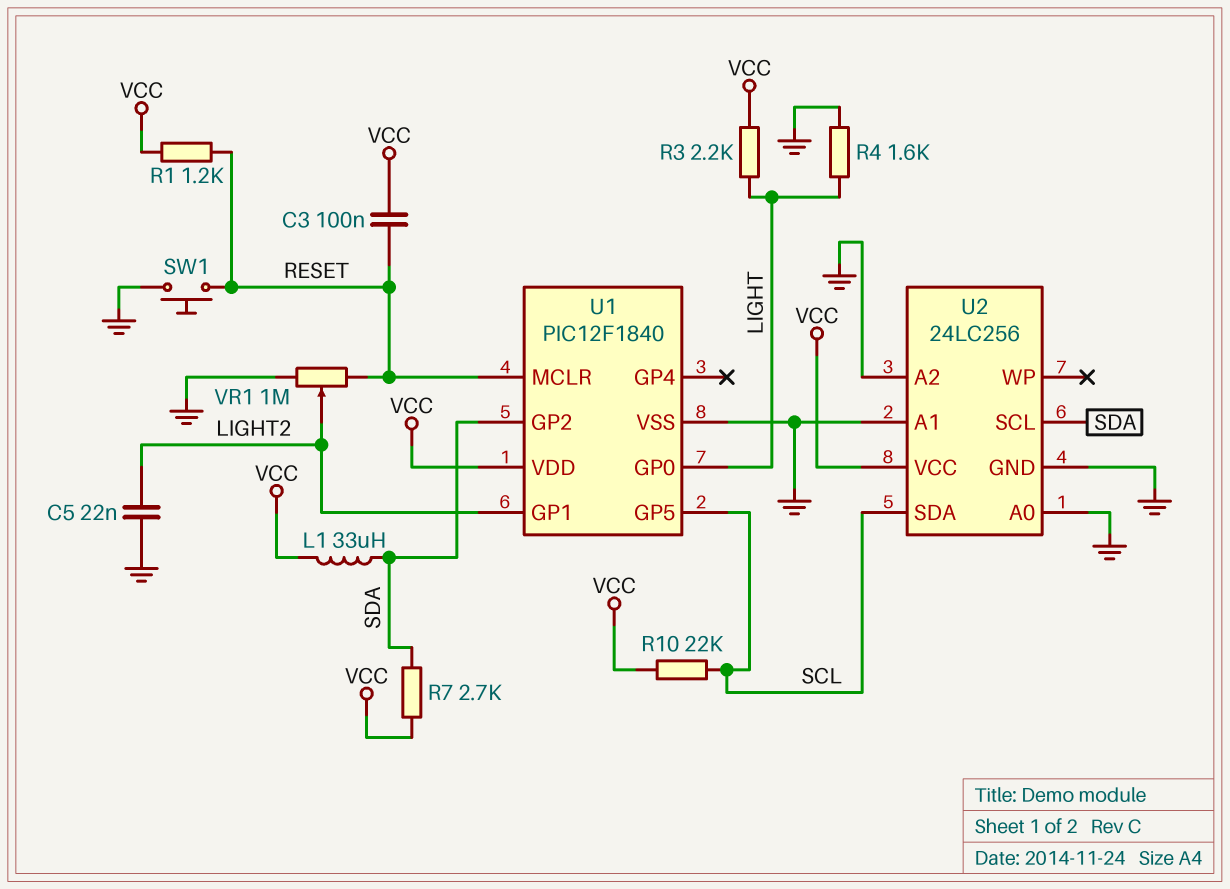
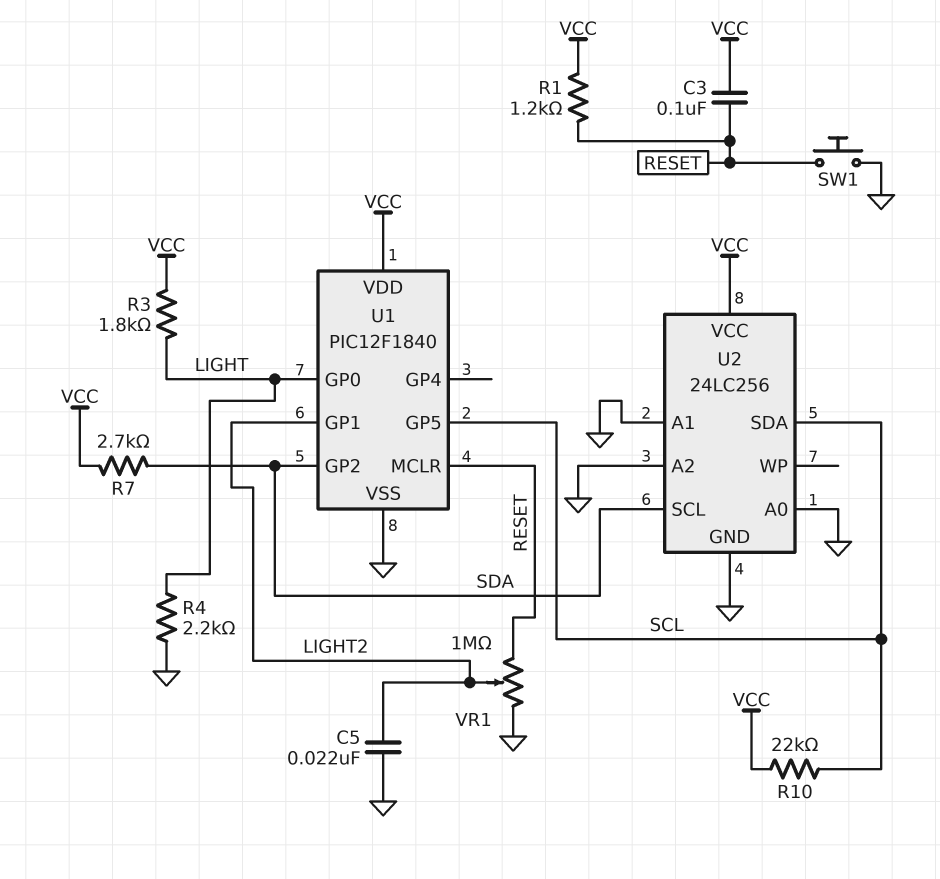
L1: 33uH (SDA, VCC) -> none
R3: 2.2k (LIGHT, VCC) -> 1.8k (LIGHT, VCC)
R4: 1.6k (GND, LIGHT) -> 2.2k (GND, LIGHT)

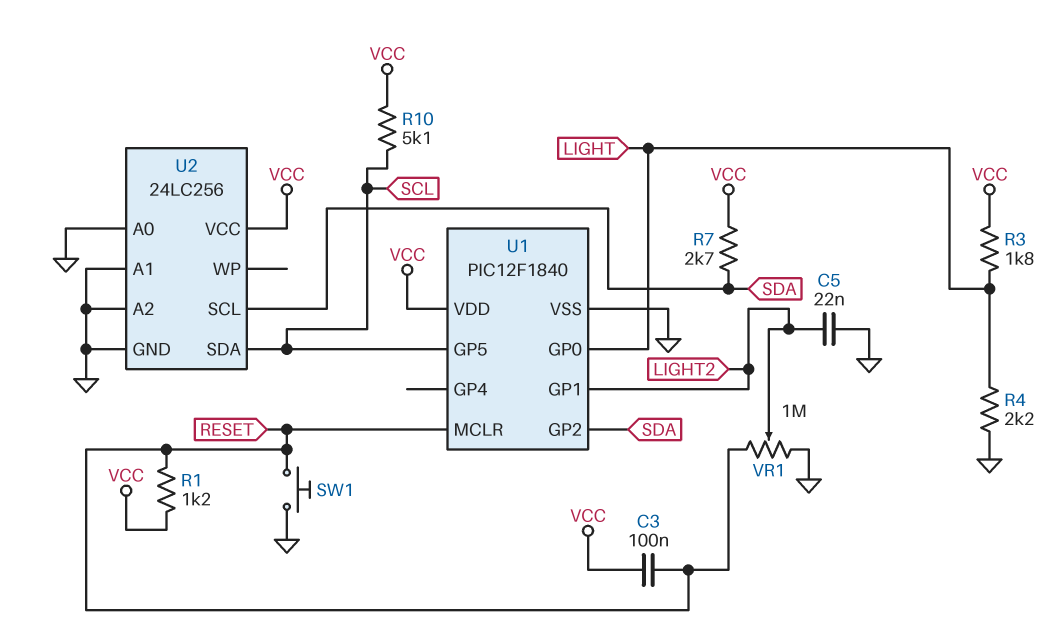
R10: 22k (SCL, VCC) -> 5.1k (SCL, VCC)

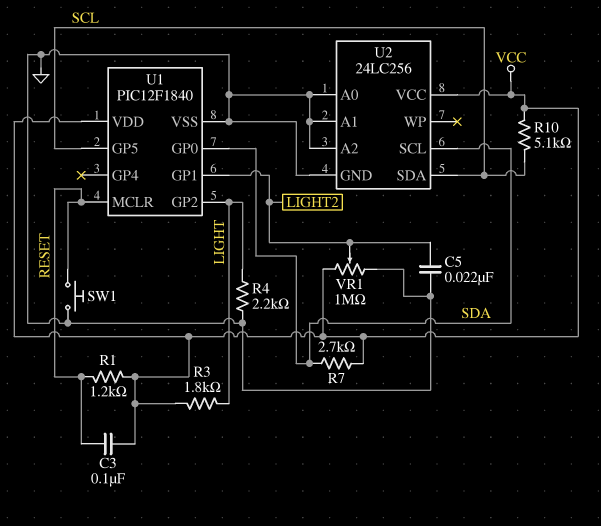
U1 pin GP0: LIGHT -> SDA
U1 pin GP2: SDA -> LIGHT
VR1: 1M (GND, RESET, wiper LIGHT2) -> 1M (GND, VCC, wiper LIGHT2)

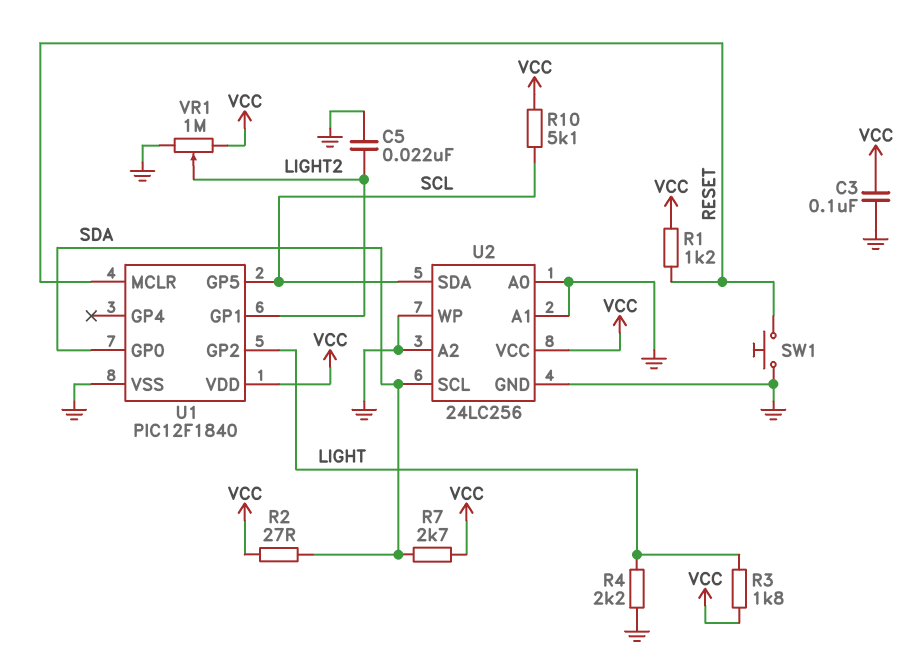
C3: 100nF (RESET, VCC) -> 100nF (GND, VCC)
R2: none -> 27 (SDA, VCC)
U2 pin WP: none -> GND

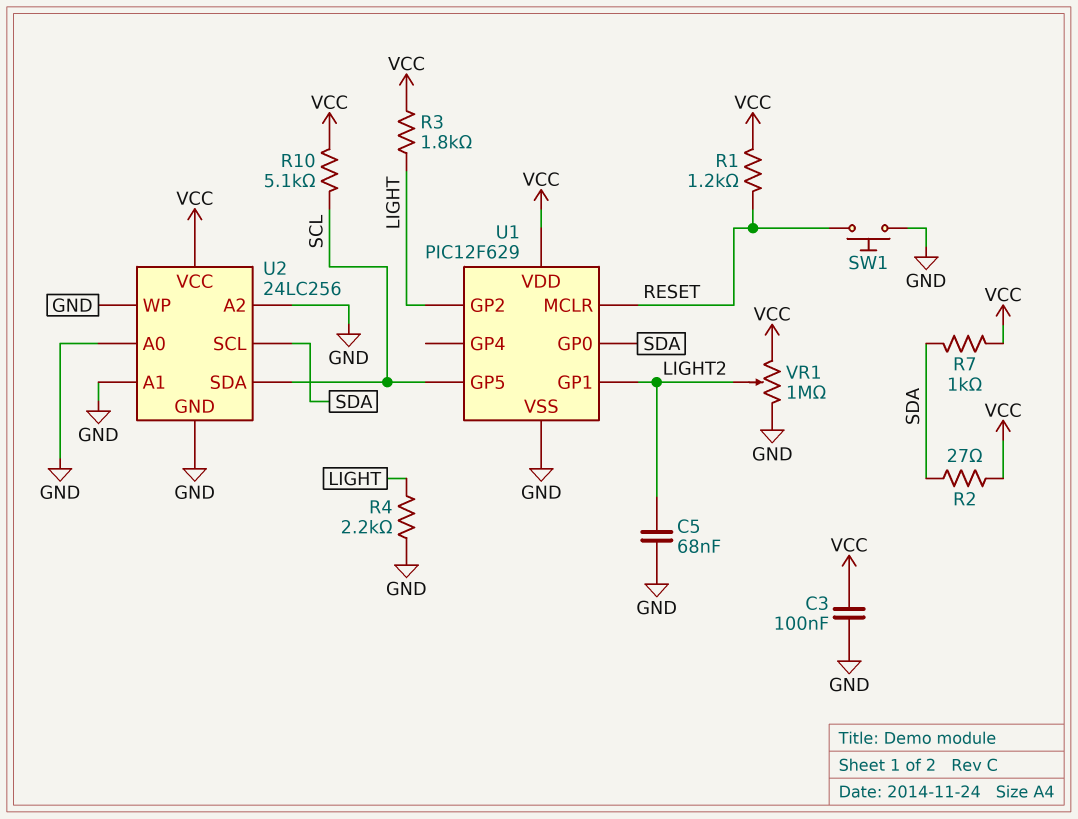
C5: 22nF (GND, LIGHT2) -> 68nF (GND, LIGHT2)
R7: 2.7k (SDA, VCC) -> 1k (SDA, VCC)
U1: PIC12F1840 -> PIC12F629

